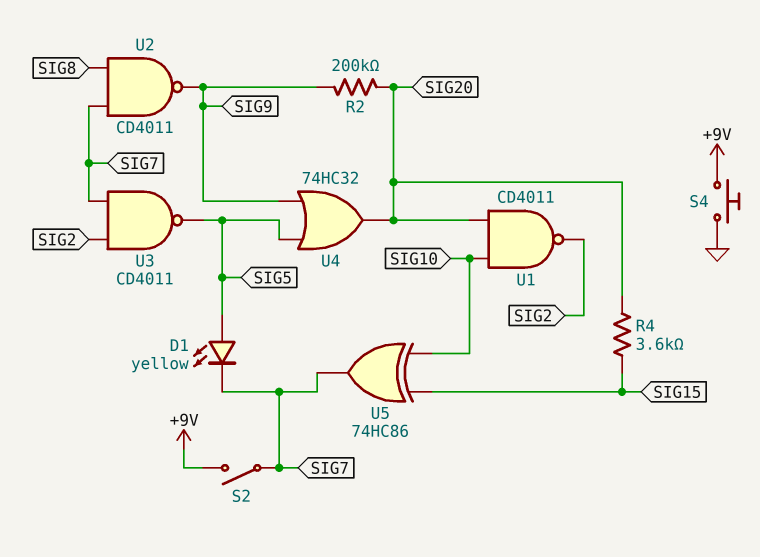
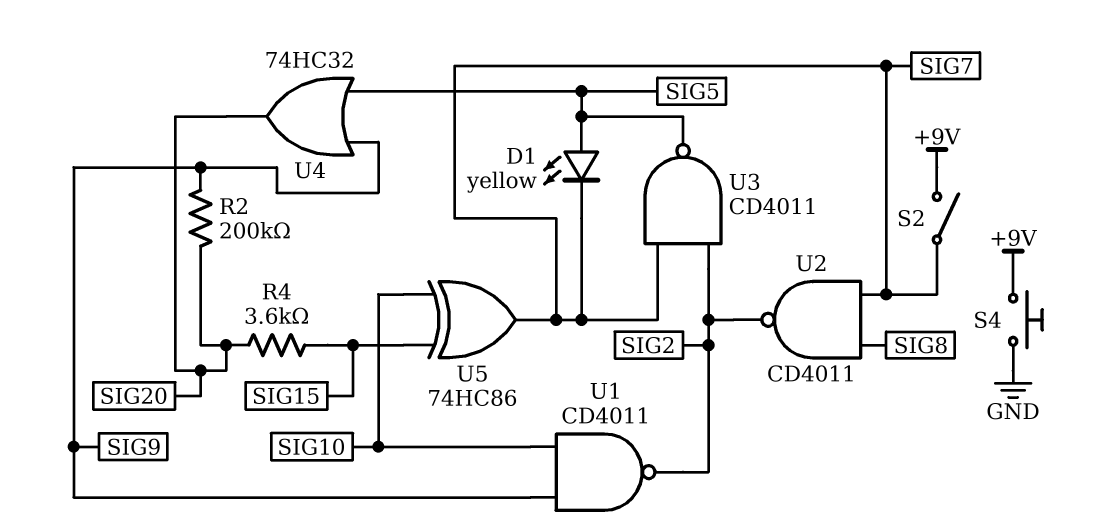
U1: NAND CD4011 (in SIG10, in SIG20, out SIG2) -> NAND CD4011 (in SIG9, in SIG10, out SIG2)
U2: NAND CD4011 (in SIG7, in SIG8, out SIG9) -> NAND CD4011 (in SIG7, in SIG8, out SIG2)

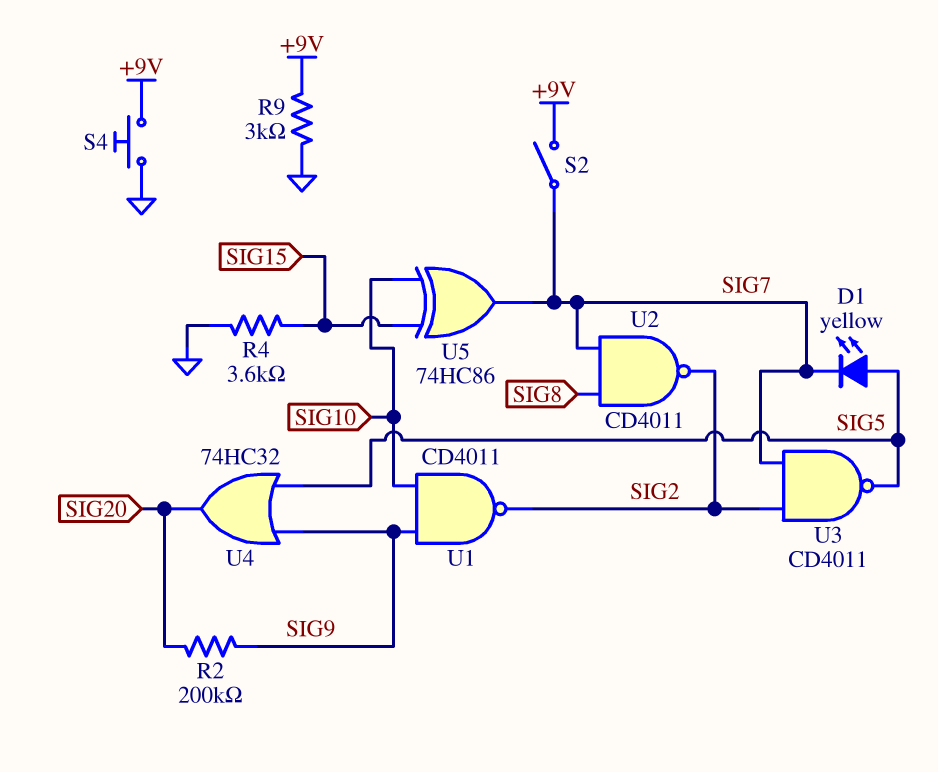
R4: 3.6k (SIG15, SIG20) -> 3.6k (GND, SIG15)
R9: none -> 3k (+9V, GND)

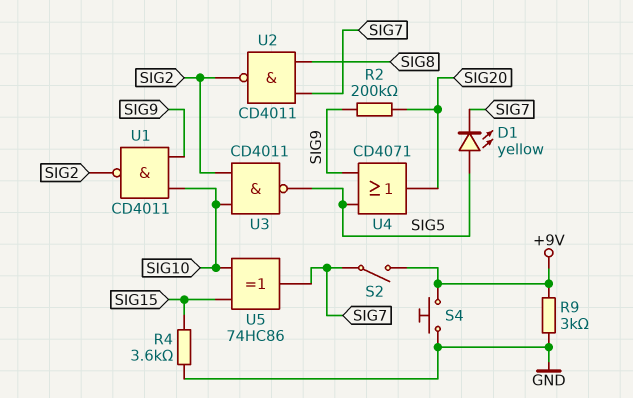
U3: NAND CD4011 (in SIG2, in SIG7, out SIG5) -> NAND CD4011 (in SIG2, in SIG10, out SIG5)
U4: OR 74HC32 (in SIG5, in SIG9, out SIG20) -> OR CD4071 (in SIG5, in SIG9, out SIG20)

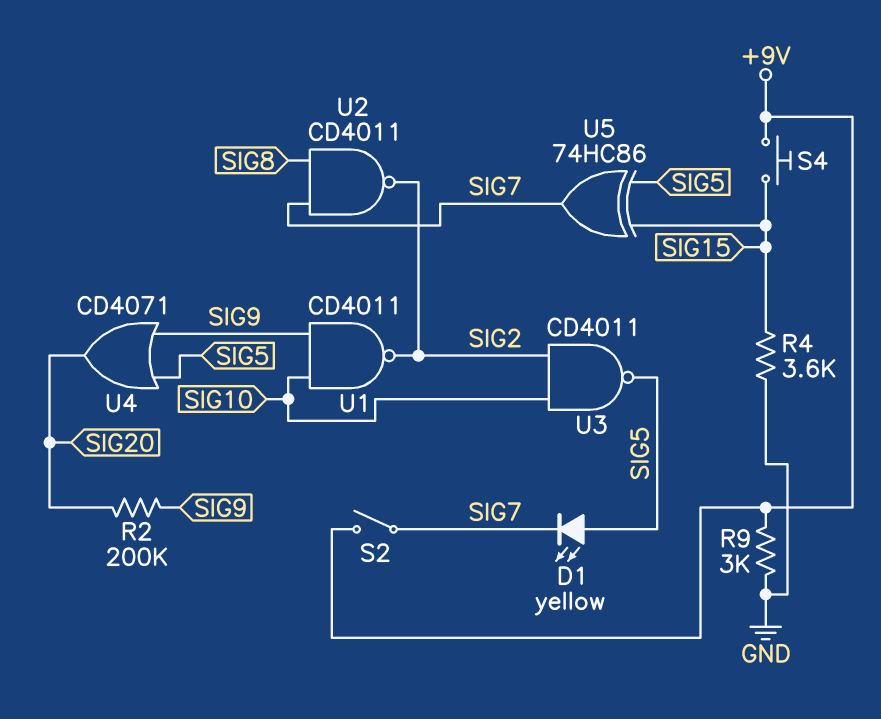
S4: button (+9V, GND) -> button (+9V, SIG15)
U5: XOR 74HC86 (in SIG10, in SIG15, out SIG7) -> XOR 74HC86 (in SIG5, in SIG15, out SIG7)

